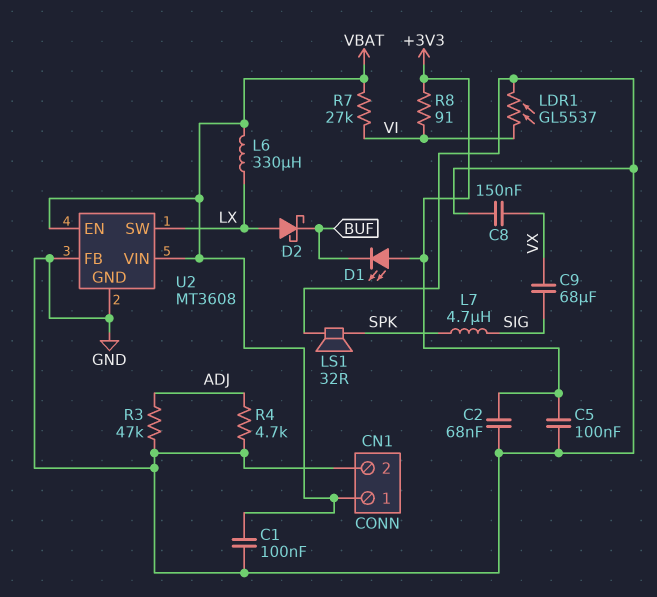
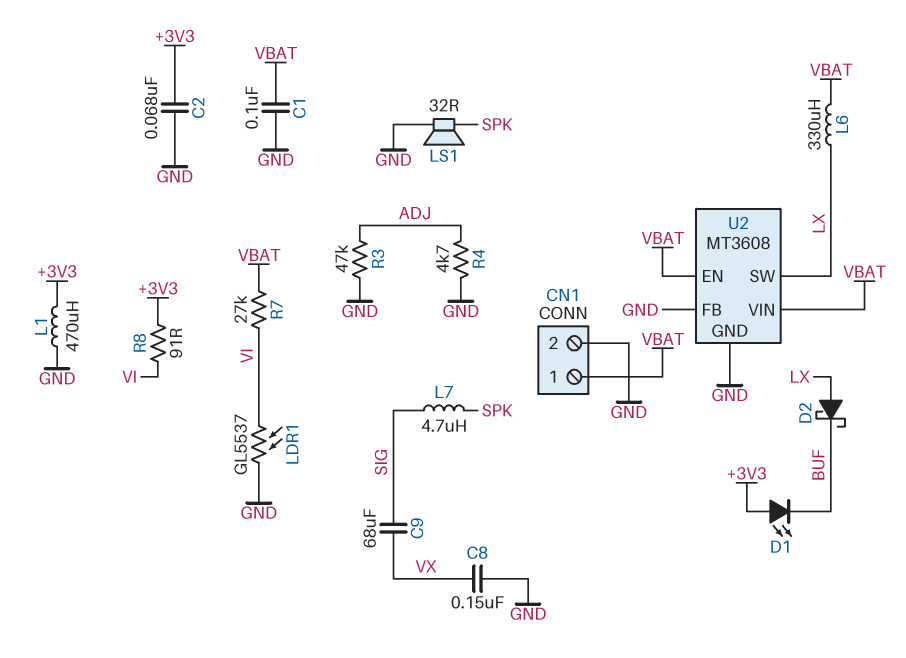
C5: 100nF (+3V3, GND) -> none
L1: none -> 470uH (+3V3, GND)

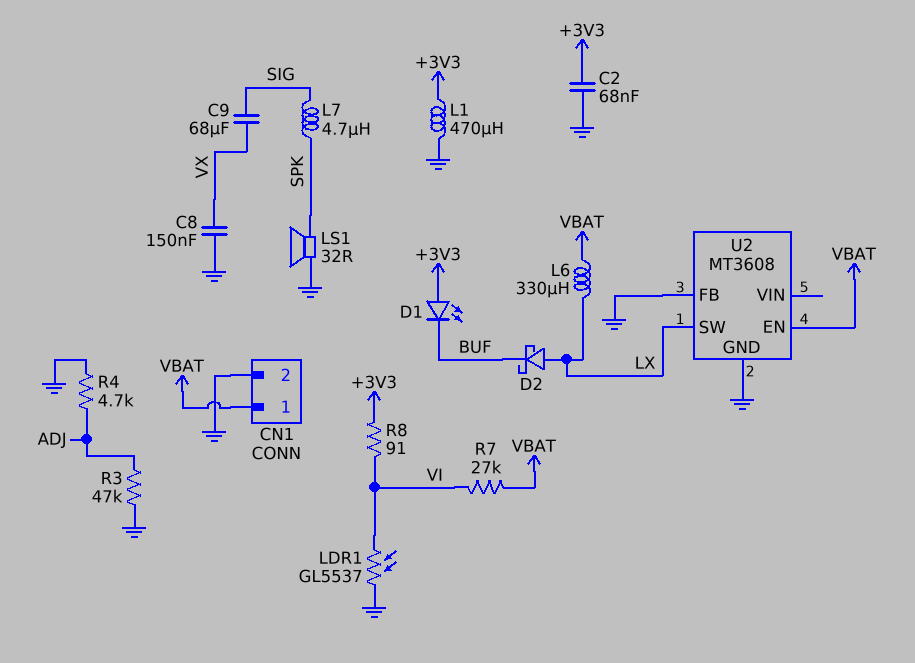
C1: 100nF (GND, VBAT) -> none
U2 pin VIN: VBAT -> none

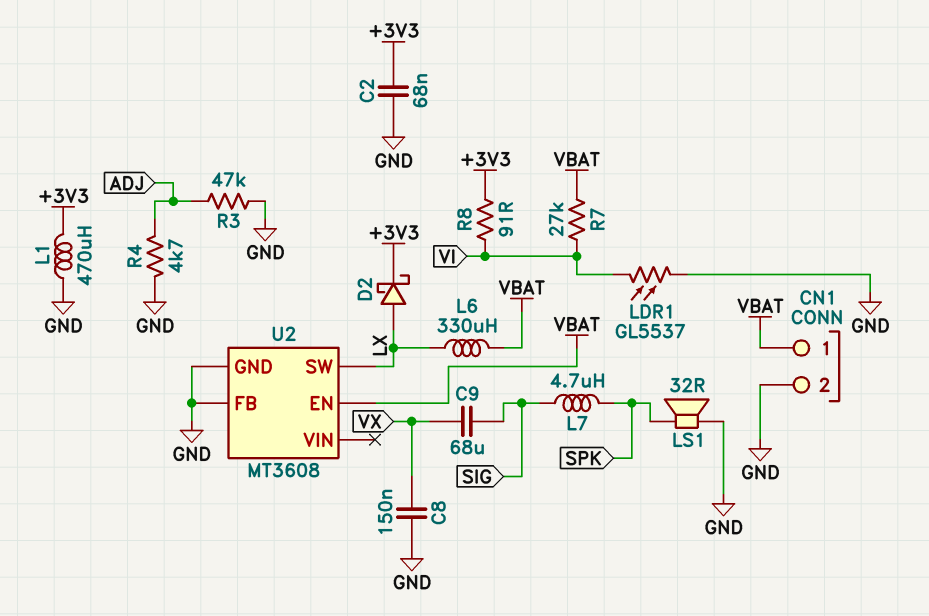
D1: LED (A +3V3, K BUF) -> none
D2: schottky (A LX, K BUF) -> schottky (A LX, K +3V3)

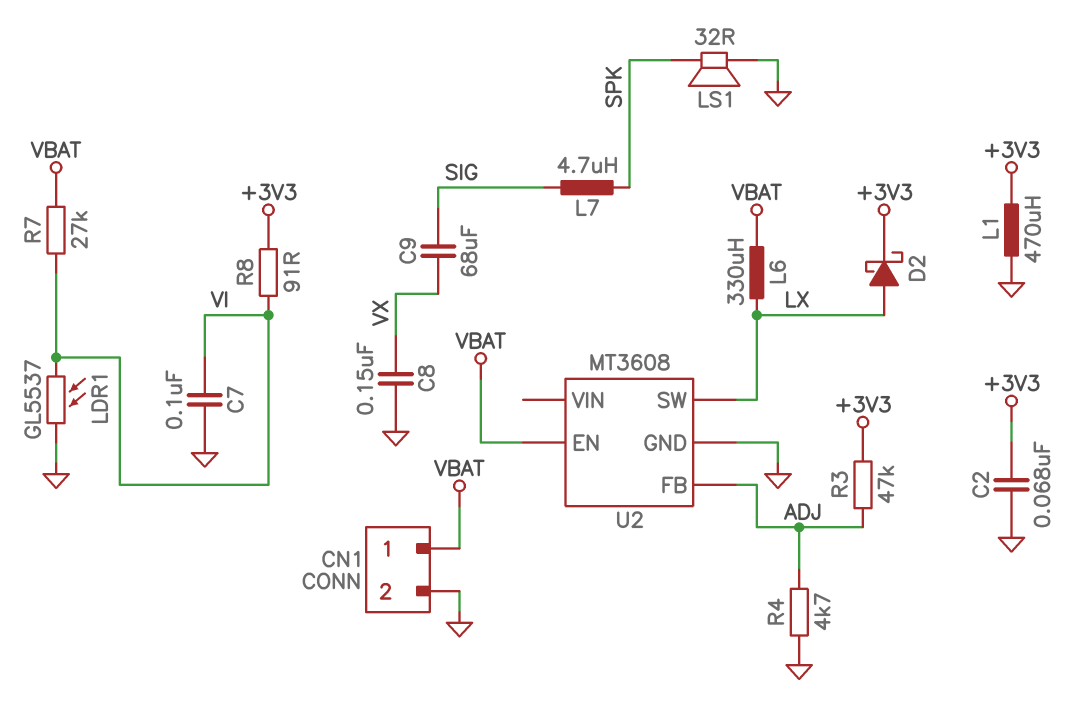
C7: none -> 100nF (GND, VI)
R3: 47k (ADJ, GND) -> 47k (+3V3, ADJ)
U2 pin FB: GND -> ADJ

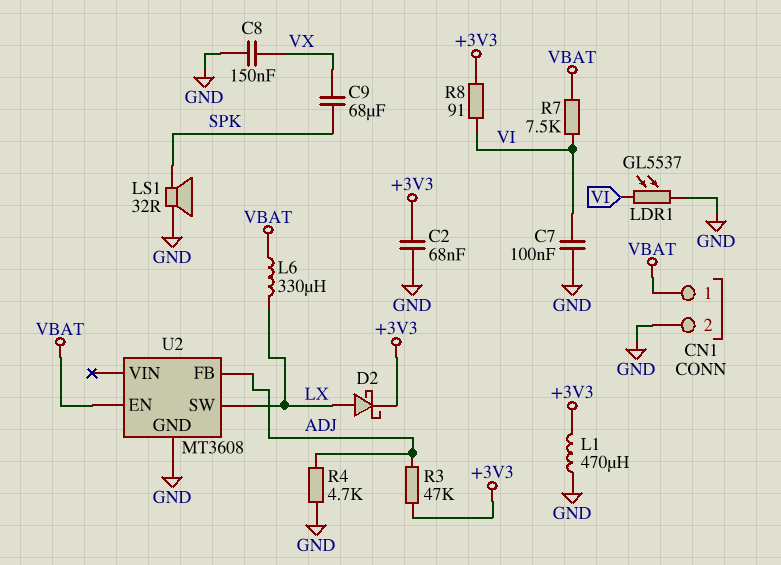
C9: 68uF (SIG, VX) -> 68uF (SPK, VX)
L7: 4.7uH (SIG, SPK) -> none
R7: 27k (VBAT, VI) -> 7.5k (VBAT, VI)

